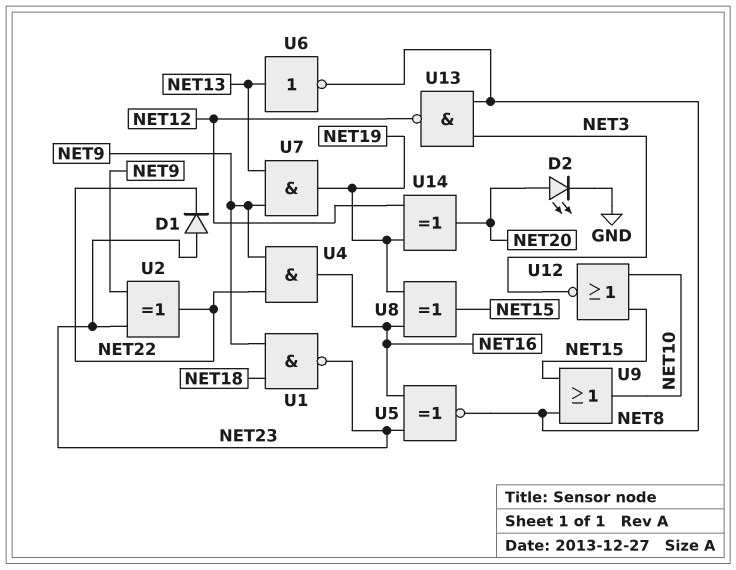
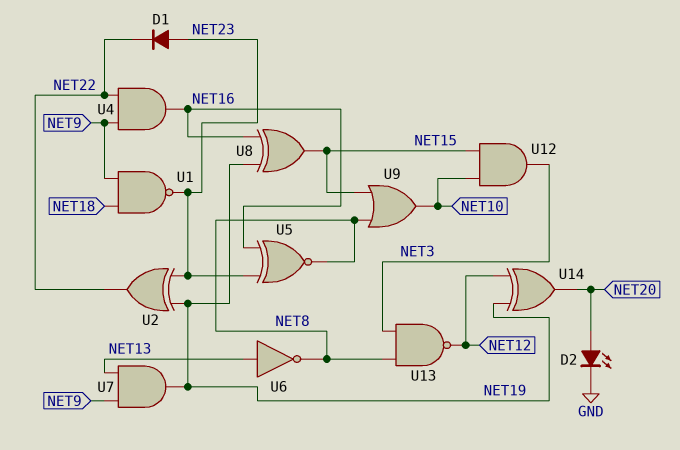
U2: XOR (in NET9, in NET23, out NET22) -> XOR (in NET19, in NET23, out NET22)
U12: NOR (in NET10, in NET15, out NET3) -> AND (in NET10, in NET15, out NET3)

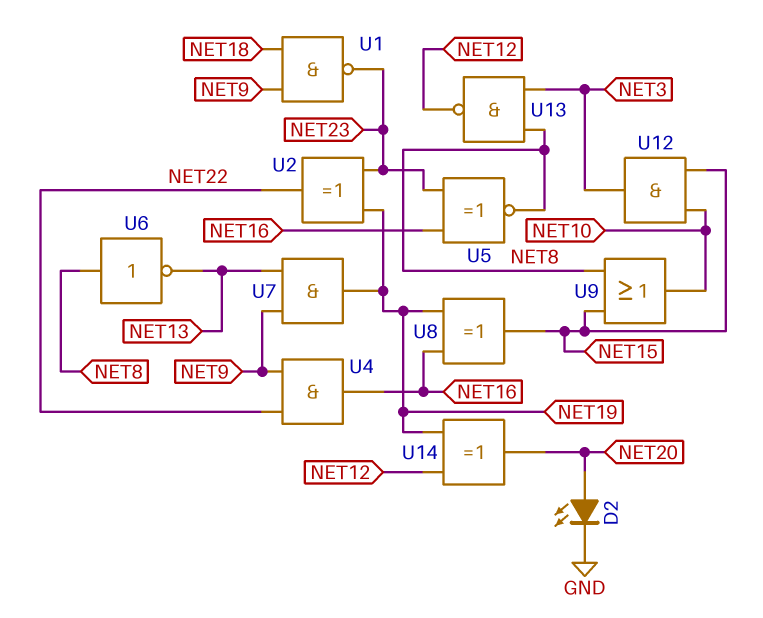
D1: diode (A NET23, K NET22) -> none
U6: NOT (in NET13, out NET8) -> NOT (in NET8, out NET13)

